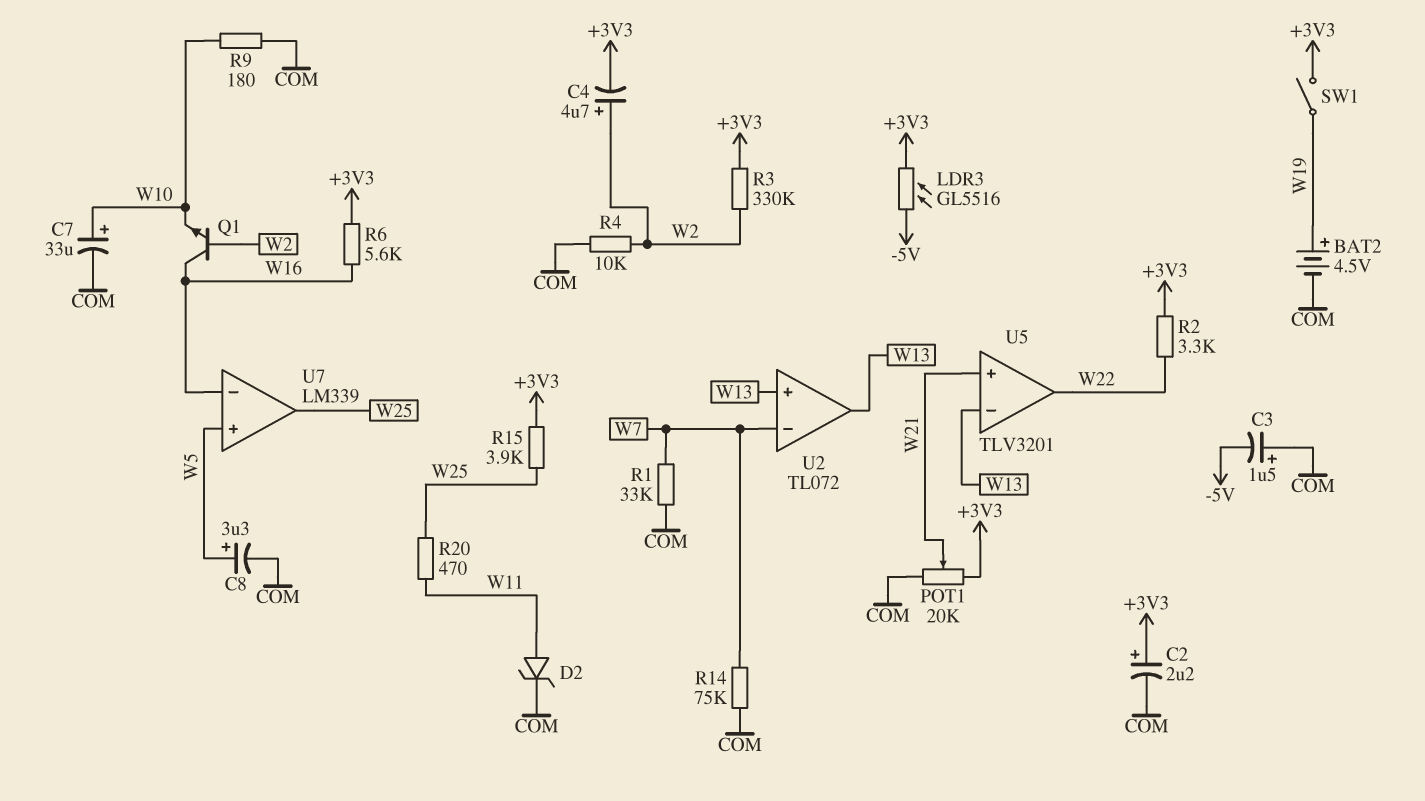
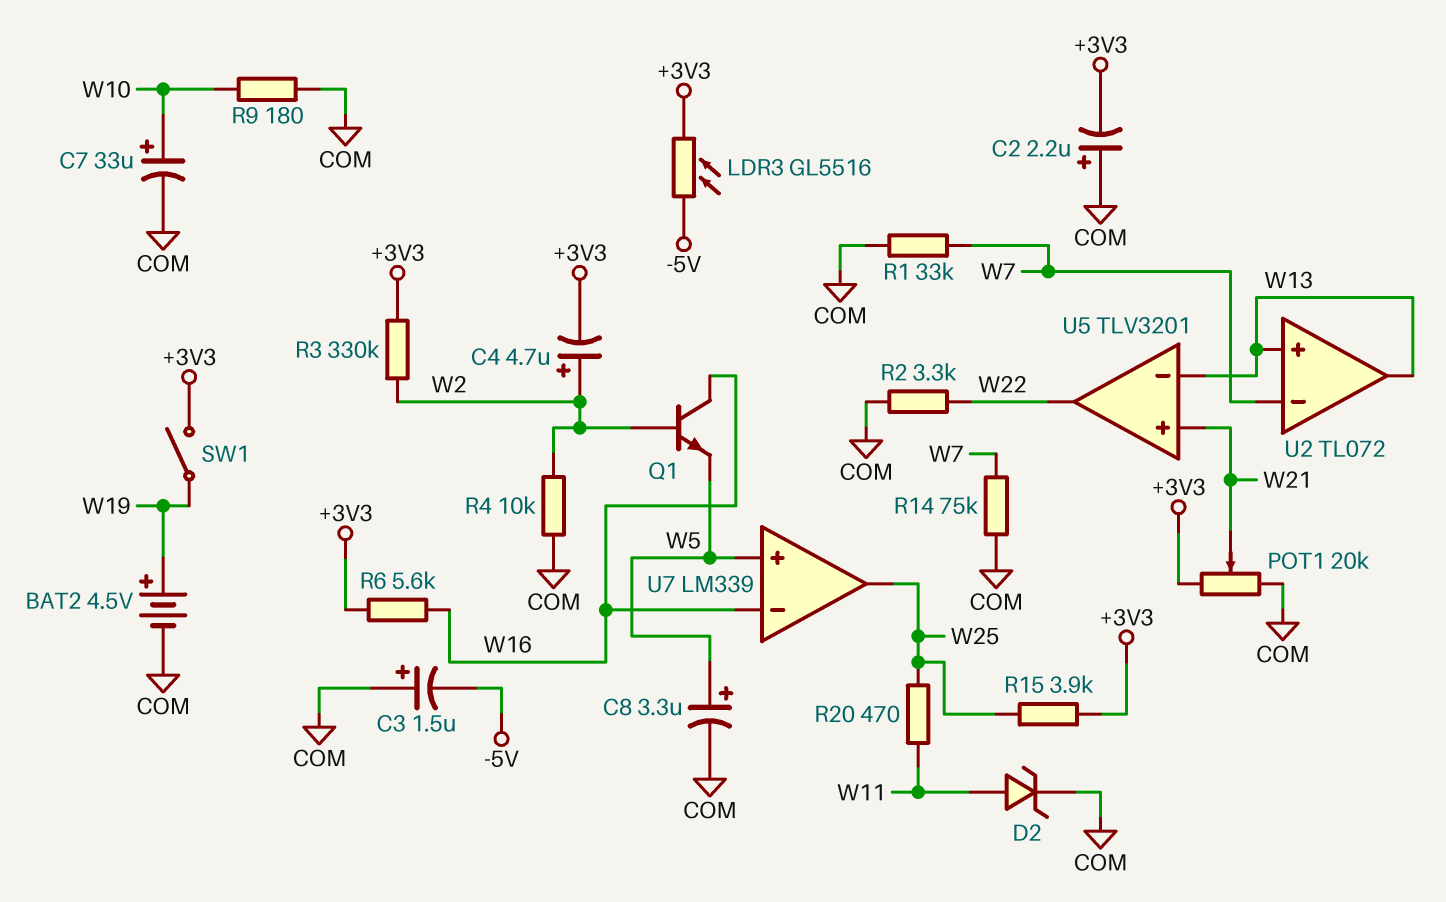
C2: 2.2uF (plus +3V3, minus COM) -> 2.2uF (plus COM, minus +3V3)
Q1: NPN (B W2, C W16, E W10) -> NPN (B W2, C W16, E W5)
R2: 3.3k (+3V3, W22) -> 3.3k (COM, W22)

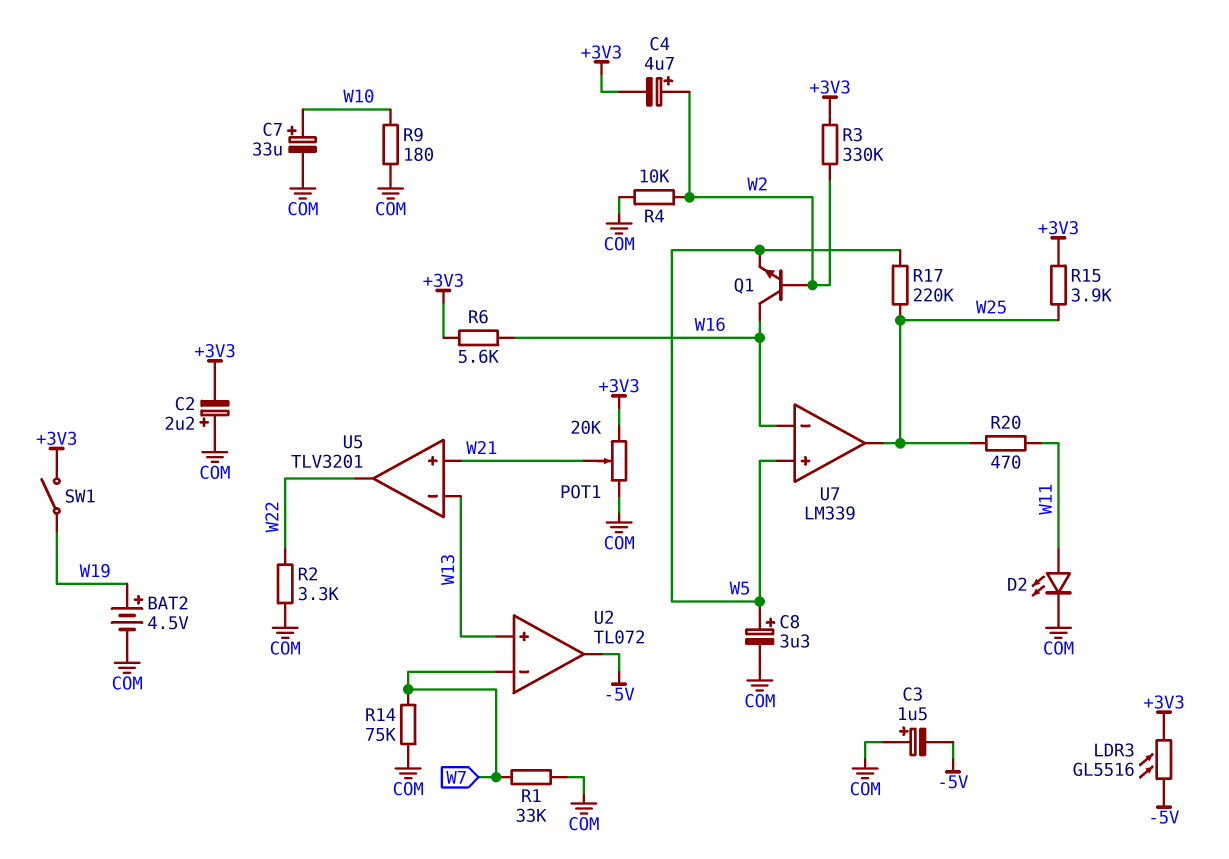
D2: zener (A W11, K COM) -> LED (A W11, K COM)
R17: none -> 220k (W5, W25)
U2 pin out: W13 -> -5V

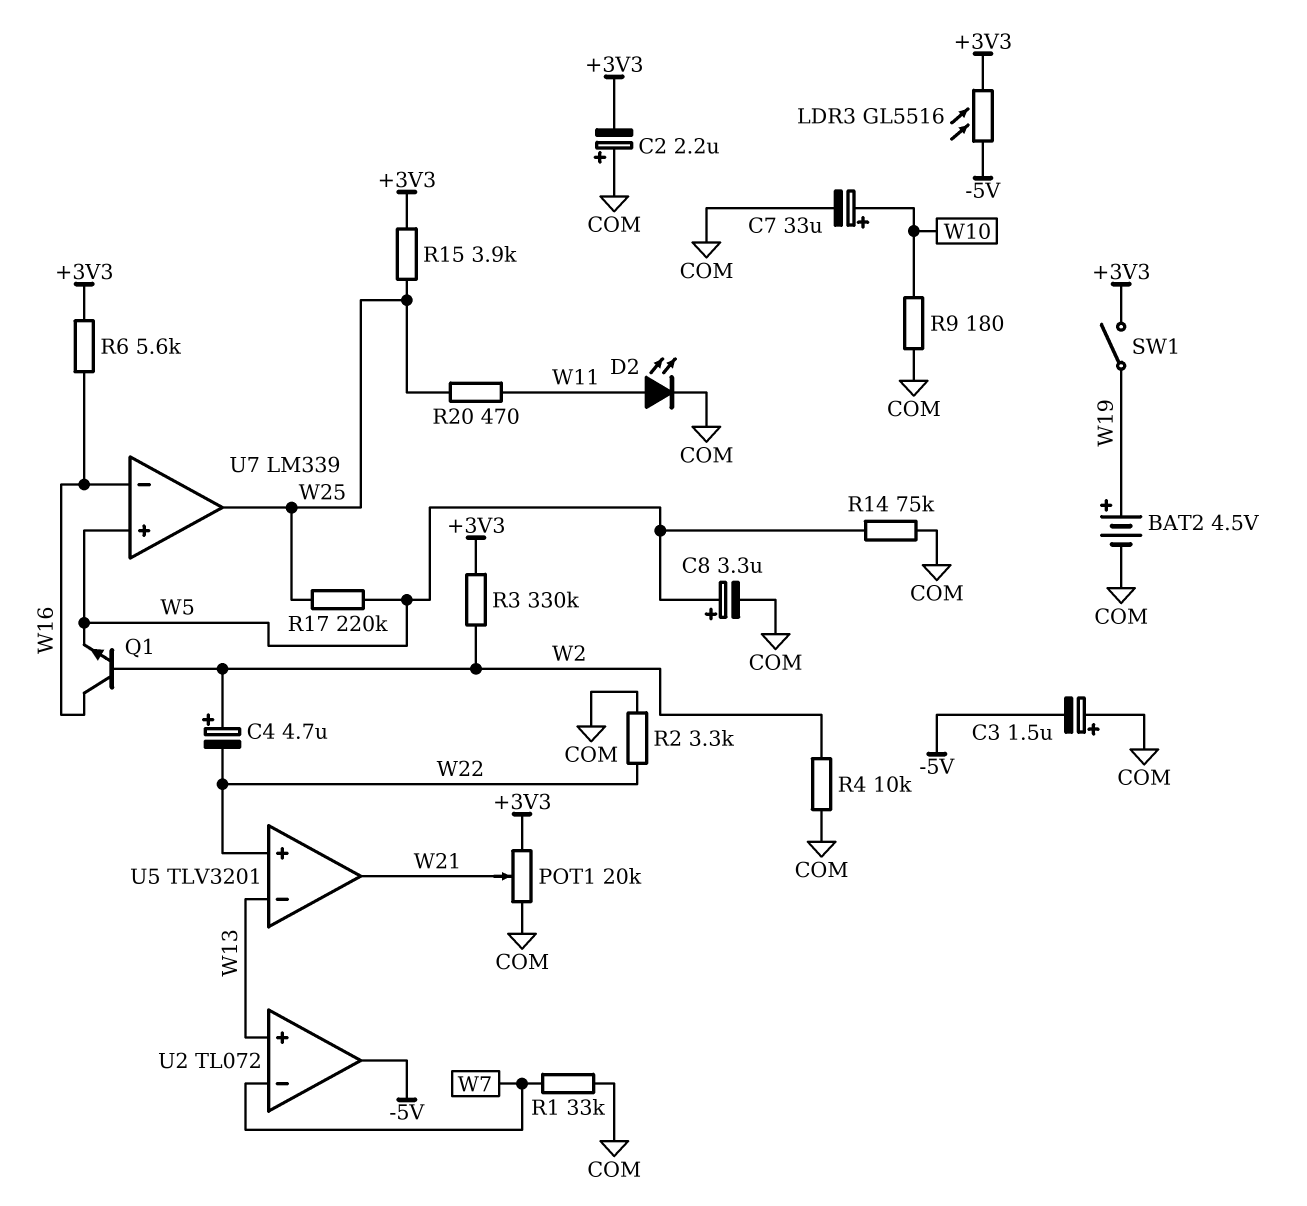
C4: 4.7uF (plus W2, minus +3V3) -> 4.7uF (plus W2, minus W22)
R14: 75k (COM, W7) -> 75k (COM, W5)
U5 pin in+: W21 -> W22
U5 pin out: W22 -> W21

